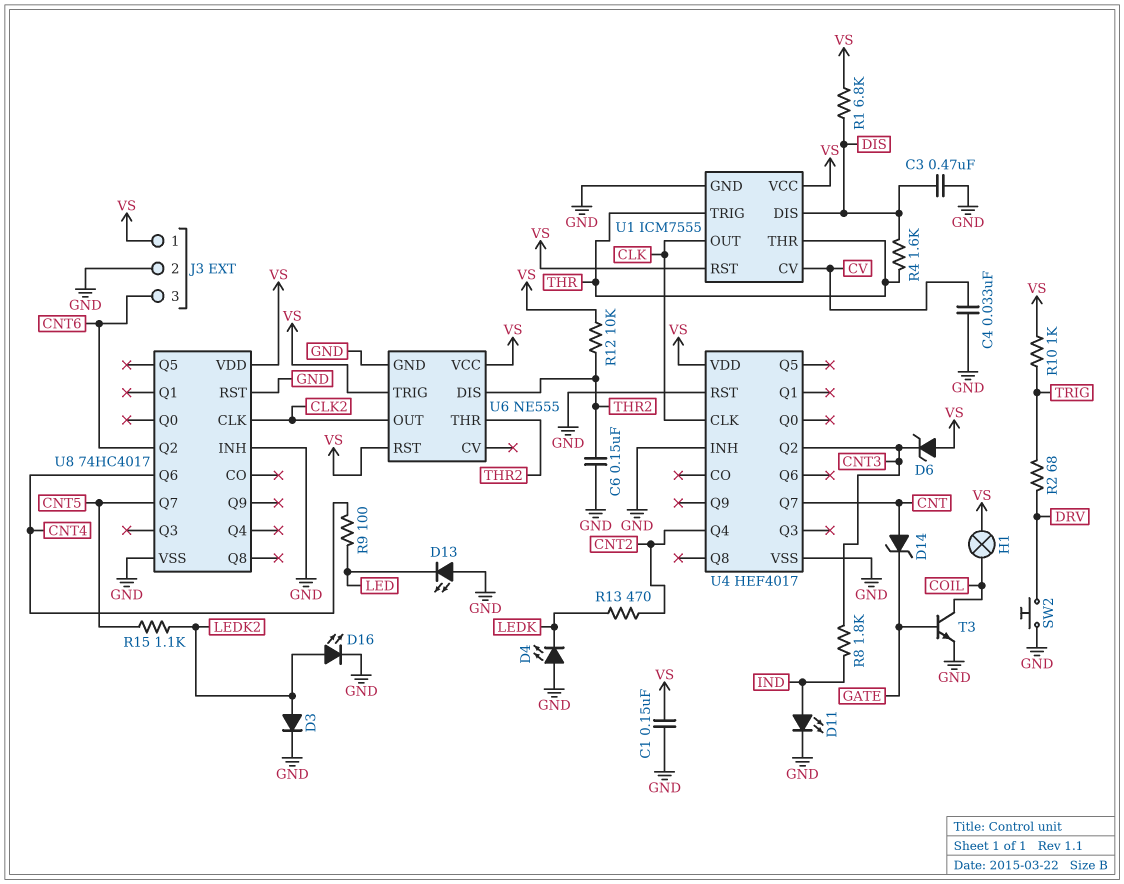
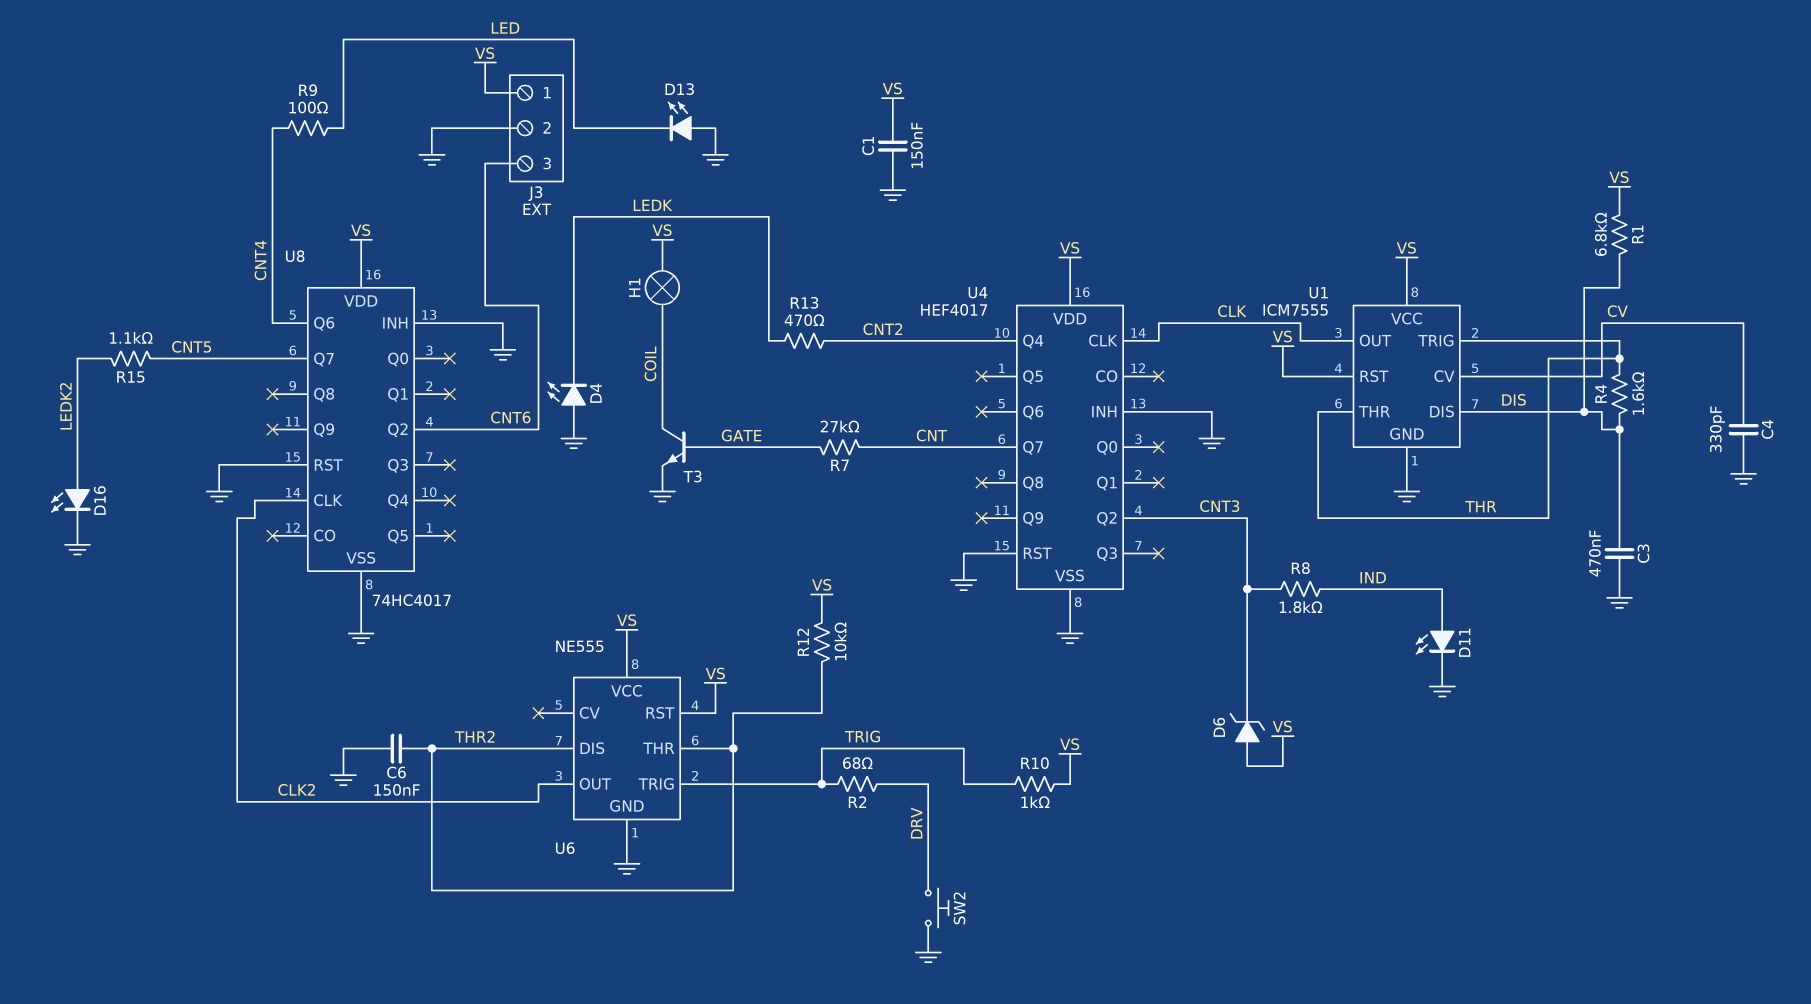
C4: 33nF (CV, GND) -> 330pF (CV, GND)
D3: diode (A LEDK2, K GND) -> none
D14: zener (A CNT, K GATE) -> none
R7: none -> 27k (CNT, GATE)
U6 pin TRIG: VS -> TRIG

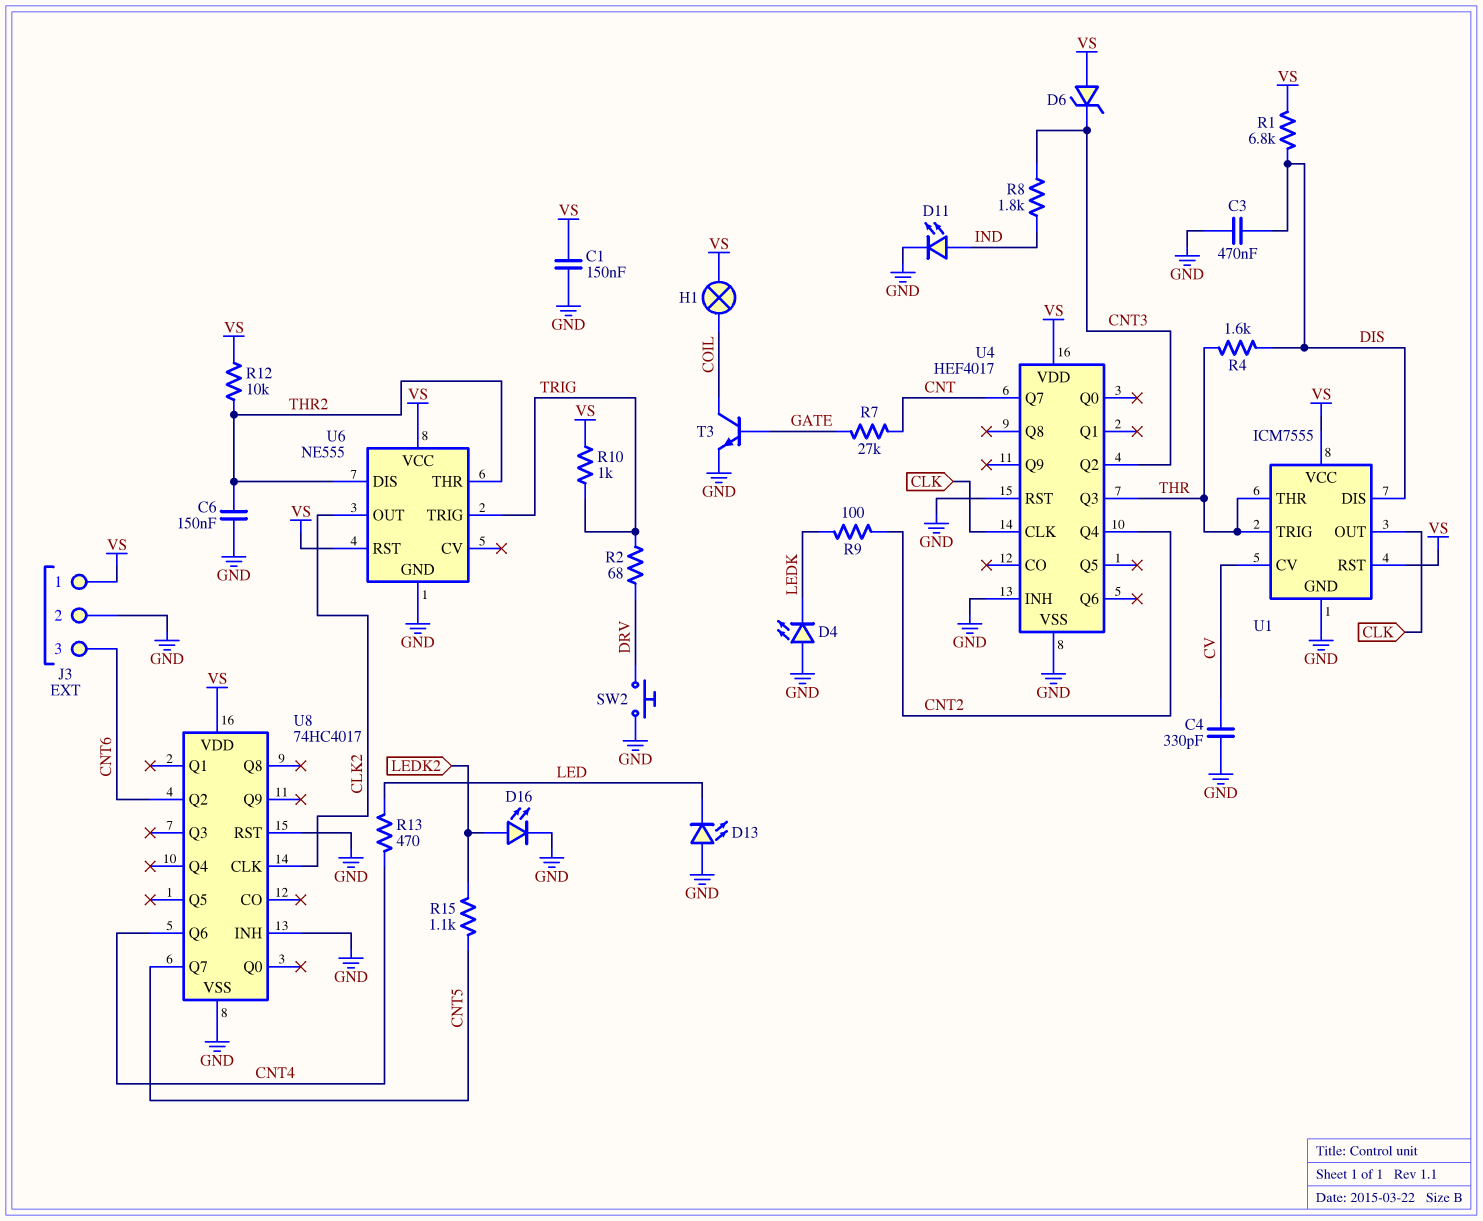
R9: 100 (CNT4, LED) -> 100 (CNT2, LEDK)
R13: 470 (CNT2, LEDK) -> 470 (CNT4, LED)
U4 pin Q3: none -> THR

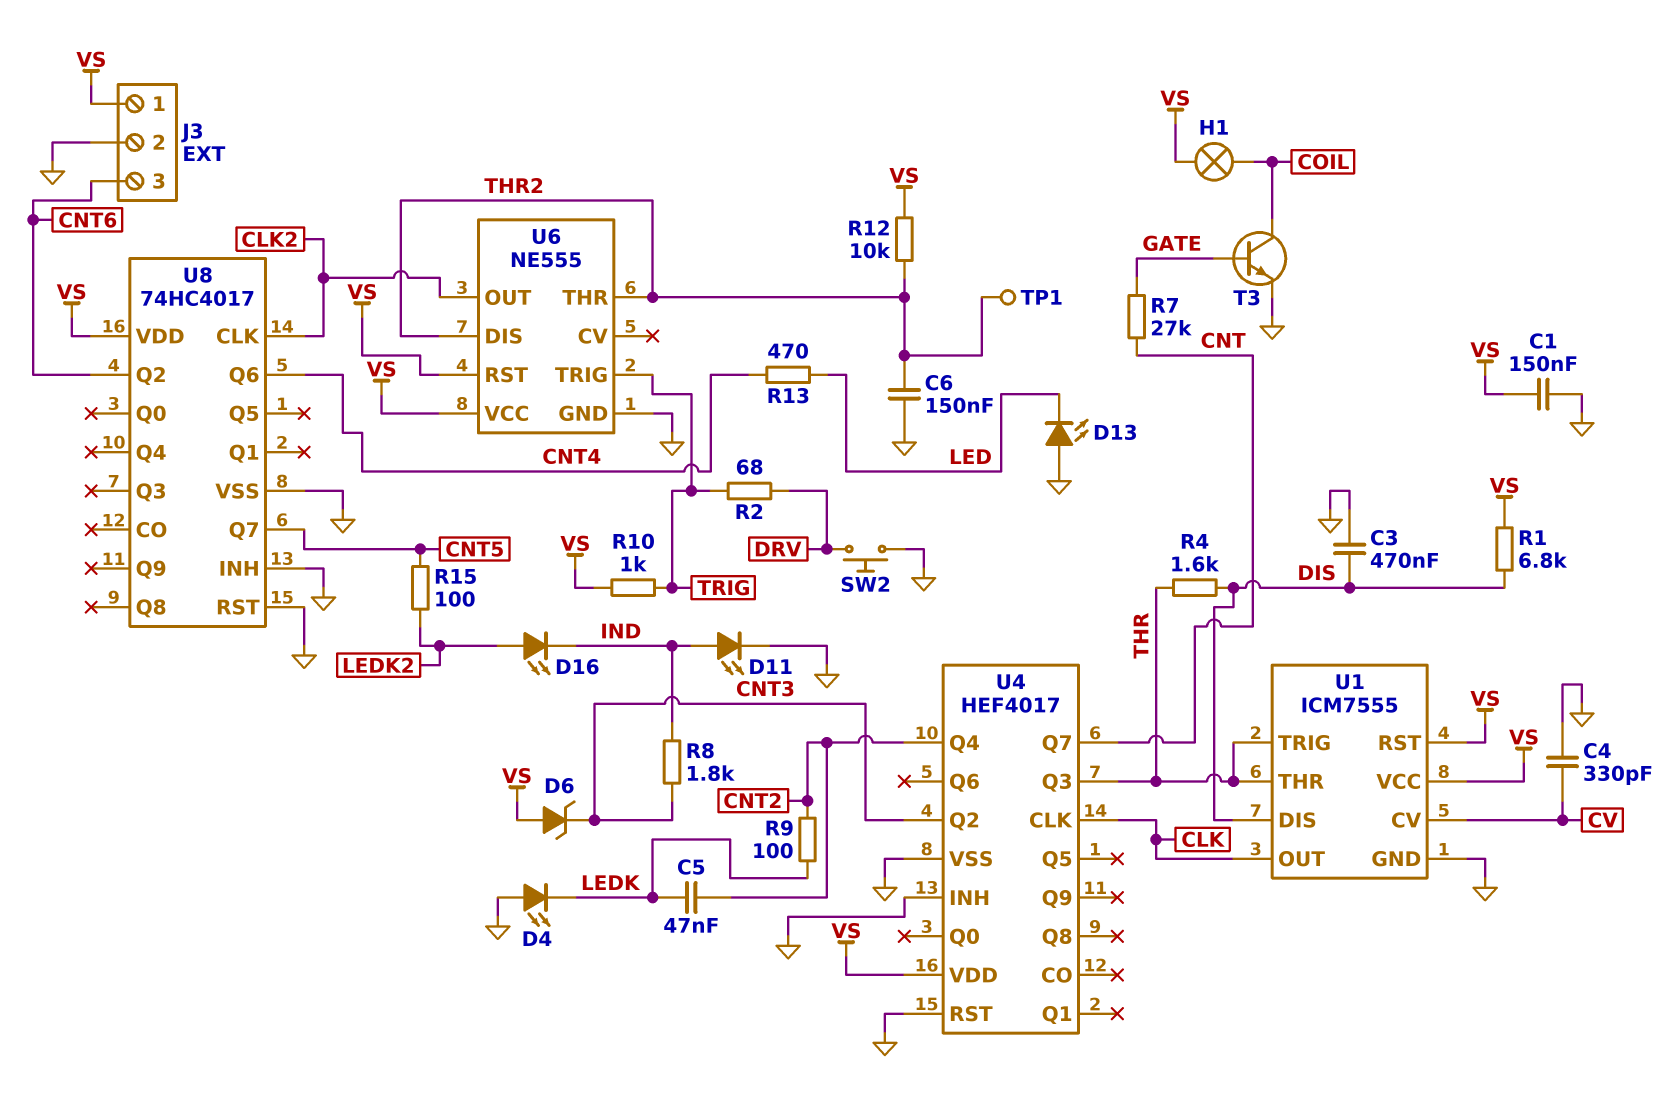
C5: none -> 47nF (CNT2, LEDK)
D16: LED (A LEDK2, K GND) -> LED (A LEDK2, K IND)
R15: 1.1k (CNT5, LEDK2) -> 100 (CNT5, LEDK2)
TP1: none -> test point (THR2)

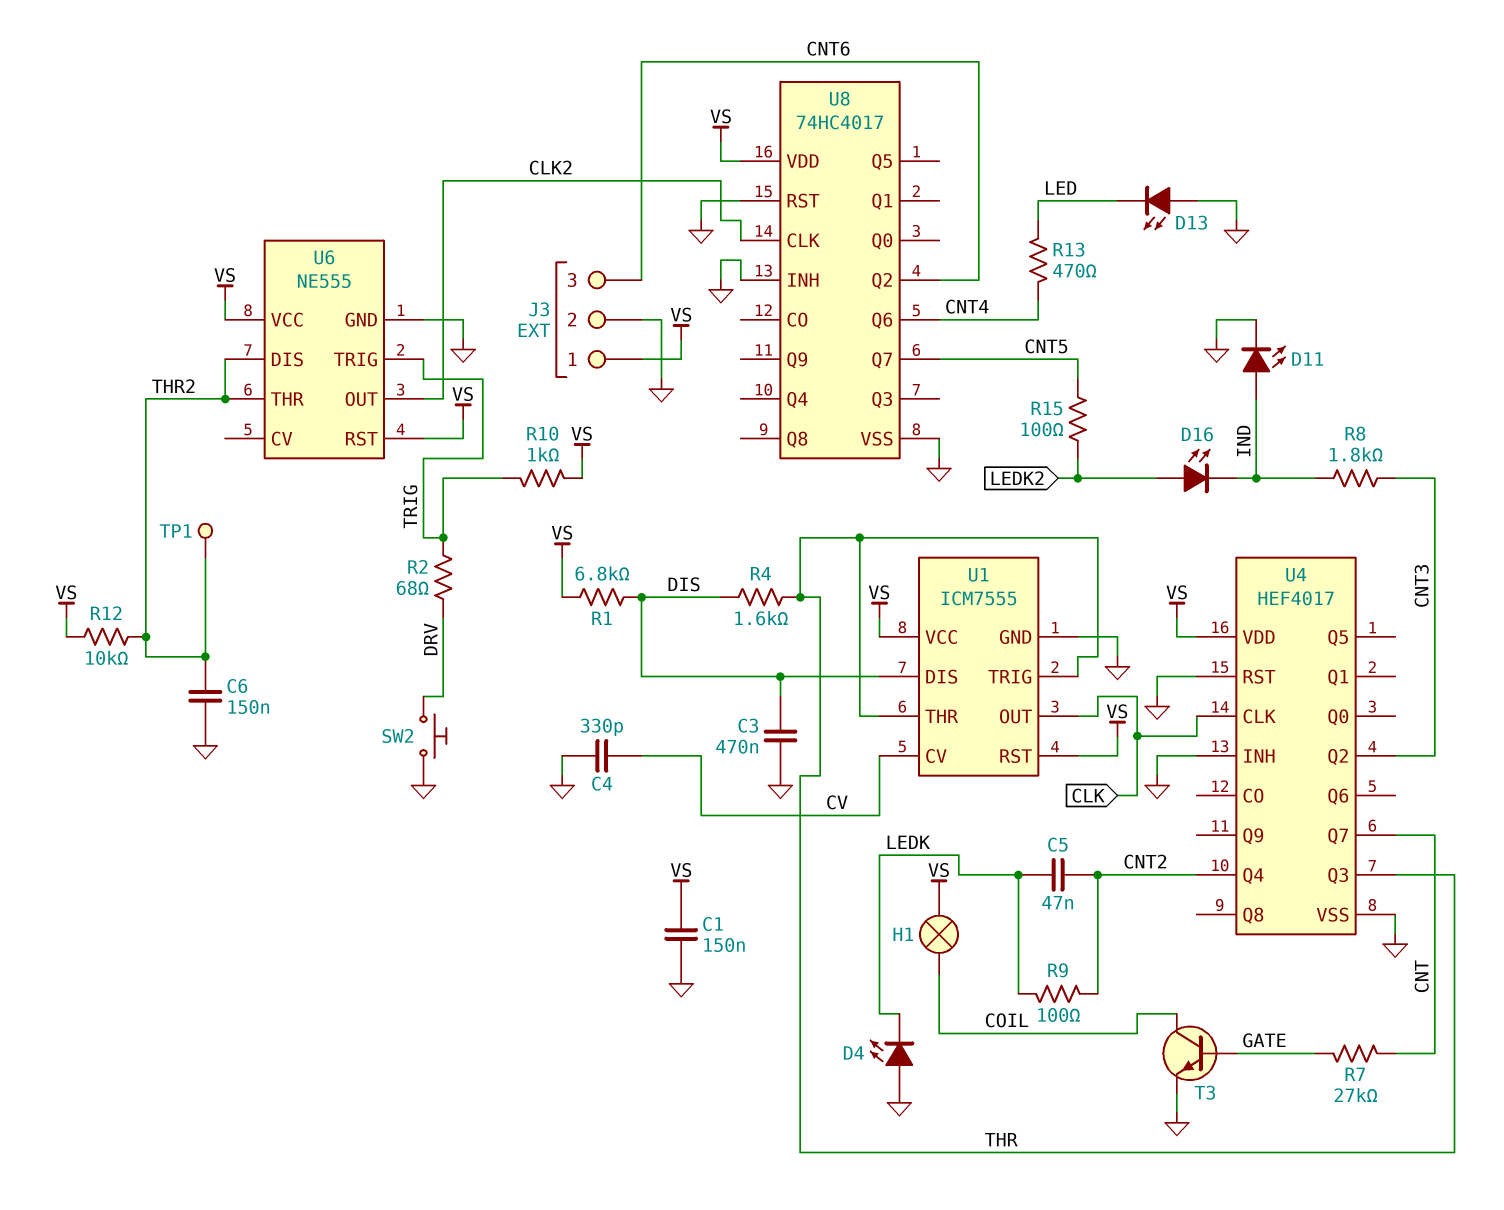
D6: zener (A VS, K CNT3) -> none

